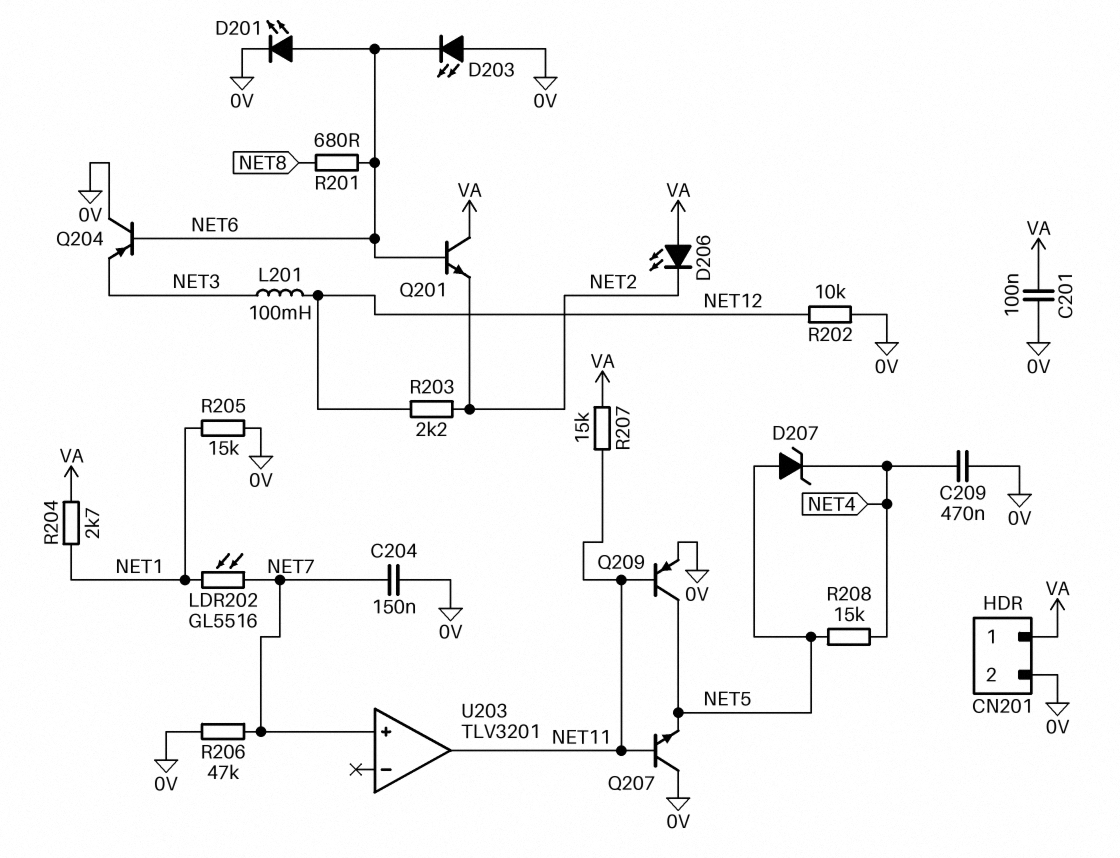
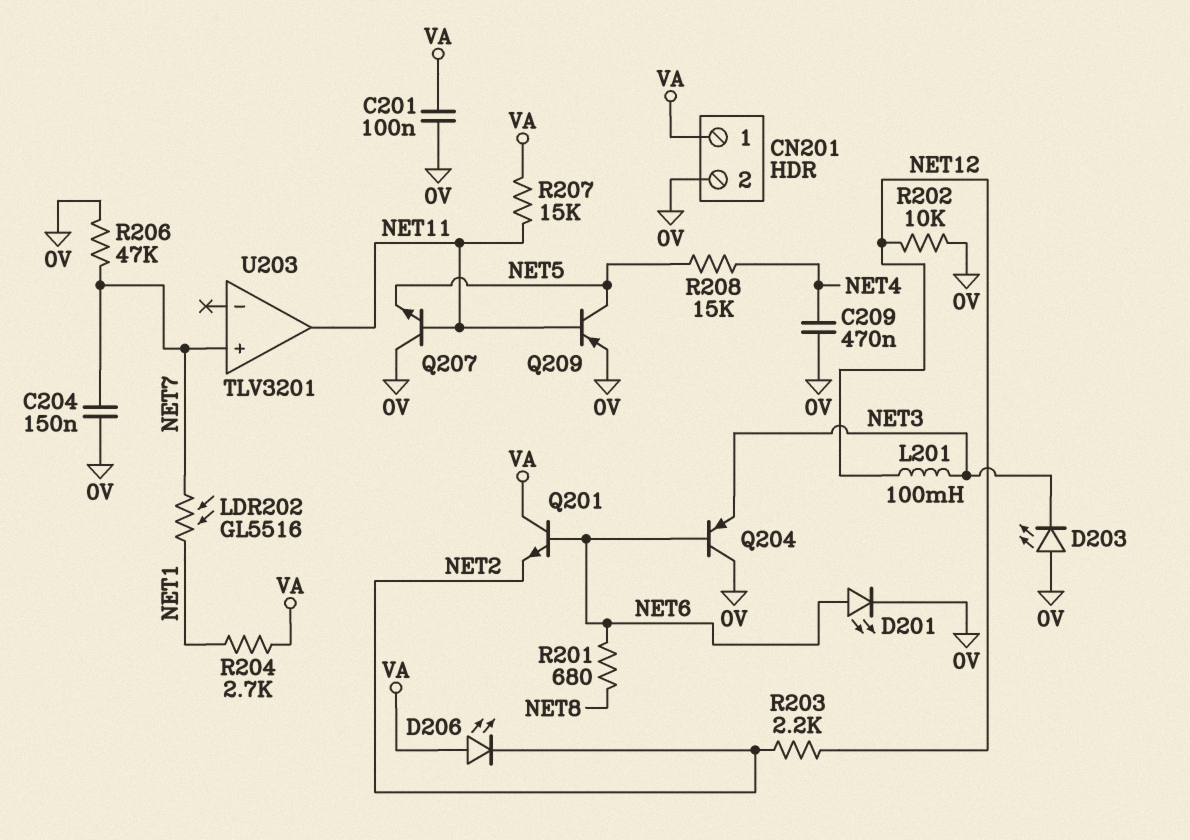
D203: LED (A 0V, K NET6) -> LED (A 0V, K NET3)
D207: zener (A NET5, K NET4) -> none
R205: 15k (0V, NET1) -> none

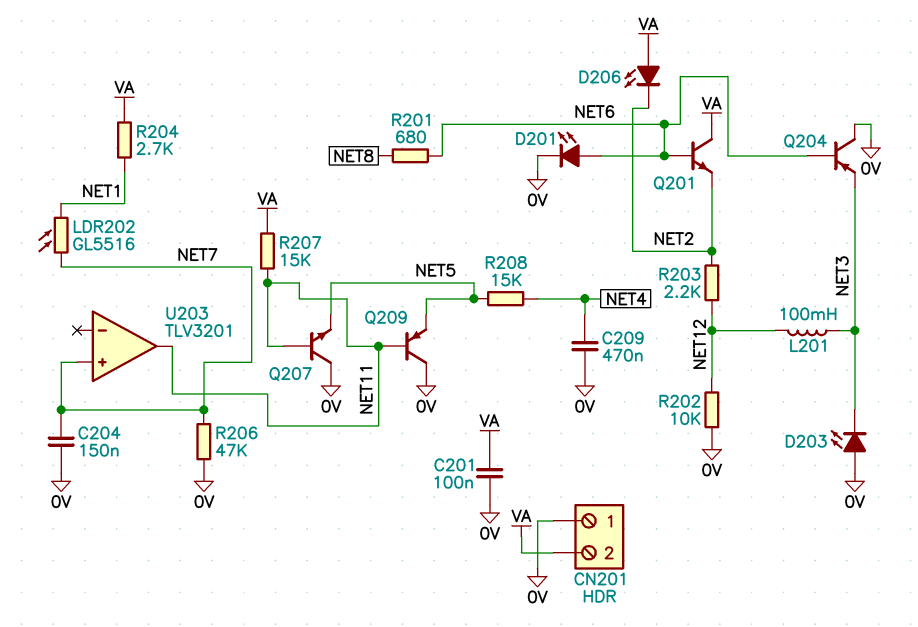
CN201 pin 1: VA -> 0V
CN201 pin 2: 0V -> VA
Q209: PNP (B NET11, C NET5, E 0V) -> PNP (B NET11, C 0V, E NET5)

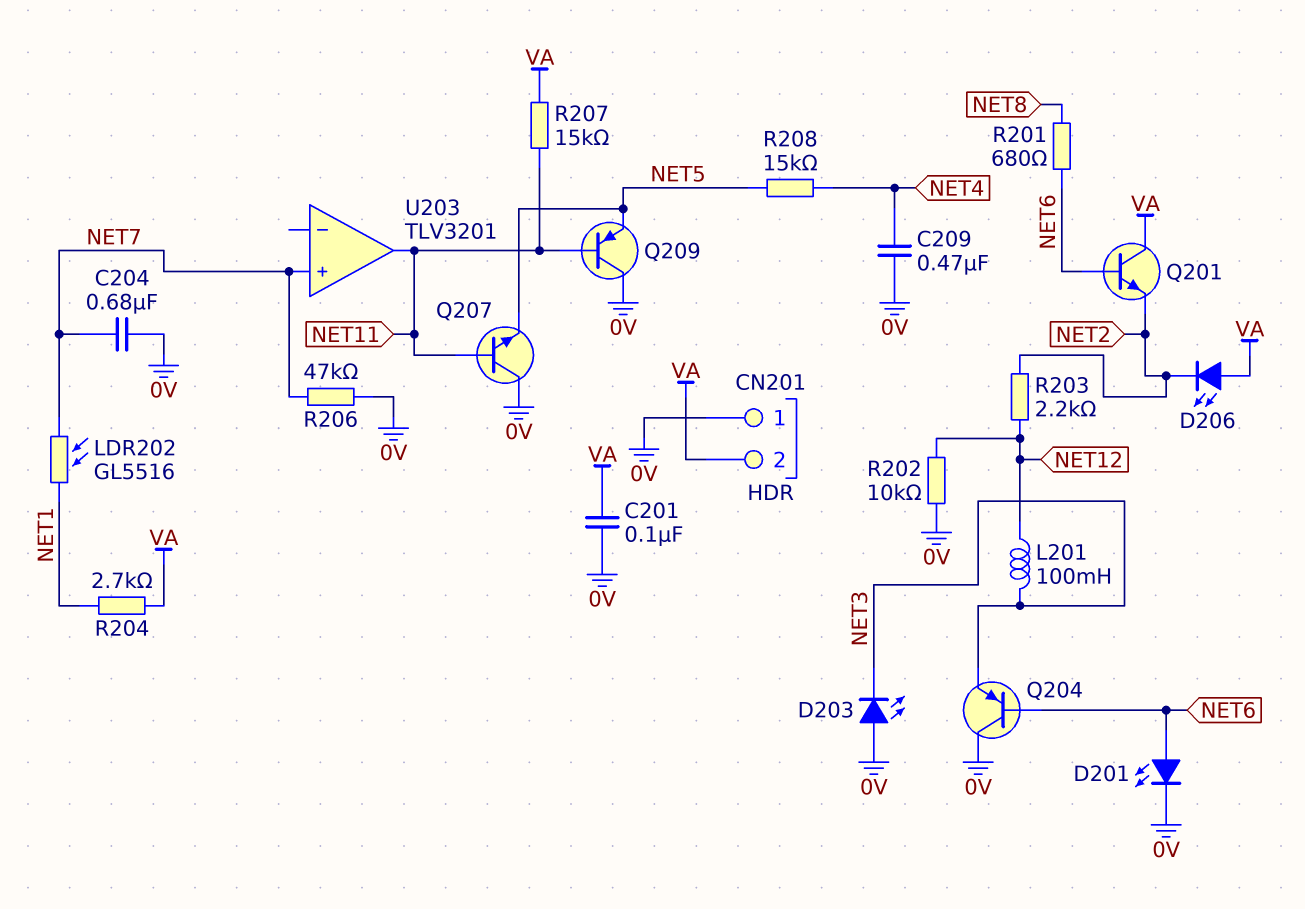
C204: 150nF (0V, NET7) -> 680nF (0V, NET7)

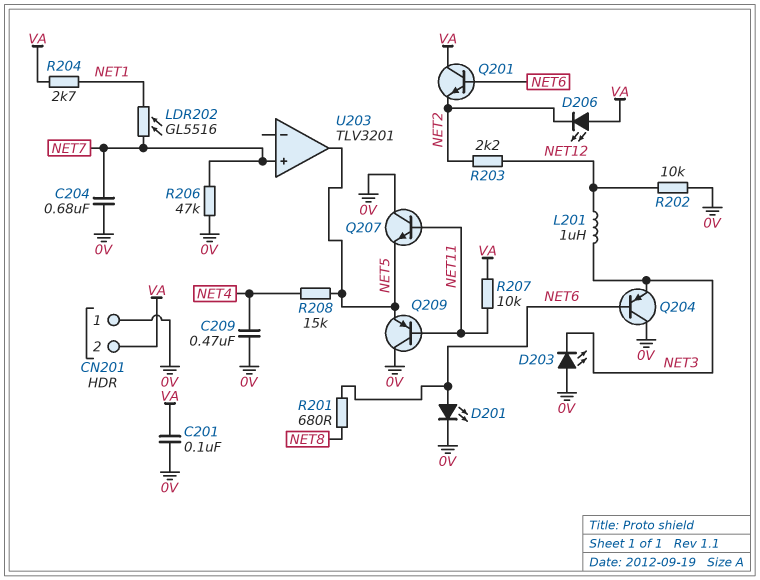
L201: 100mH (NET3, NET12) -> 1uH (NET3, NET12)
R207: 15k (NET11, VA) -> 10k (NET11, VA)
U203 pin out: NET11 -> NET5

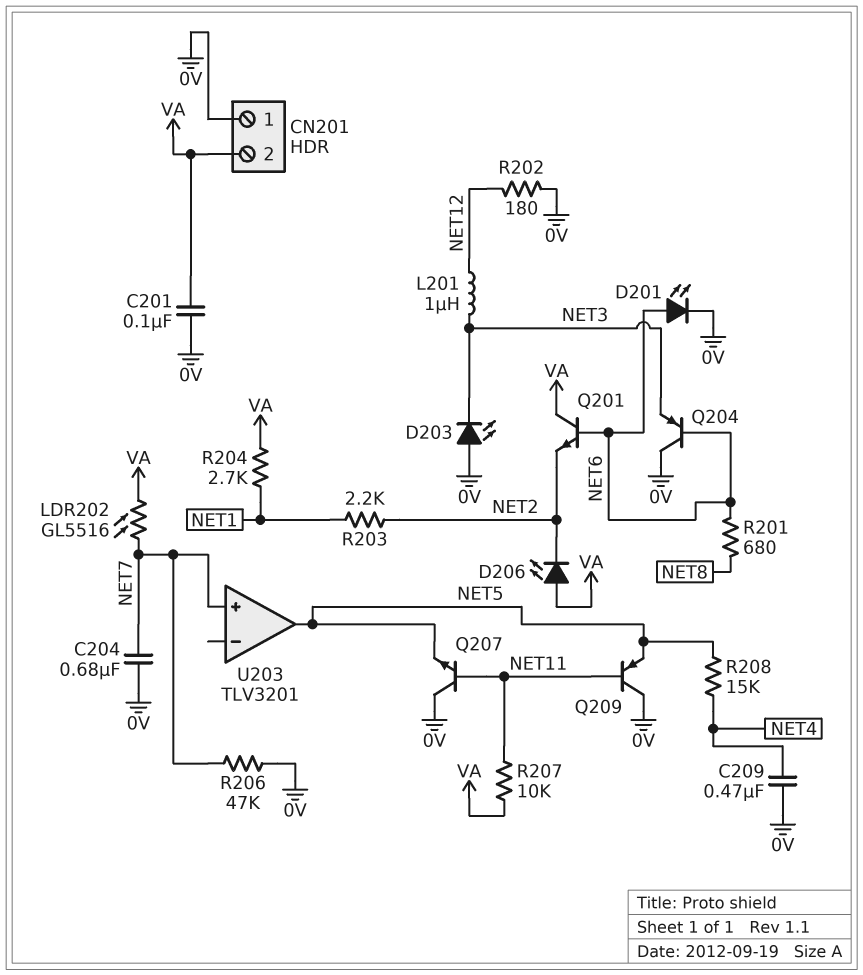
LDR202: GL5516 (NET1, NET7) -> GL5516 (NET7, VA)
R202: 10k (0V, NET12) -> 180 (0V, NET12)
R203: 2.2k (NET2, NET12) -> 2.2k (NET1, NET2)

